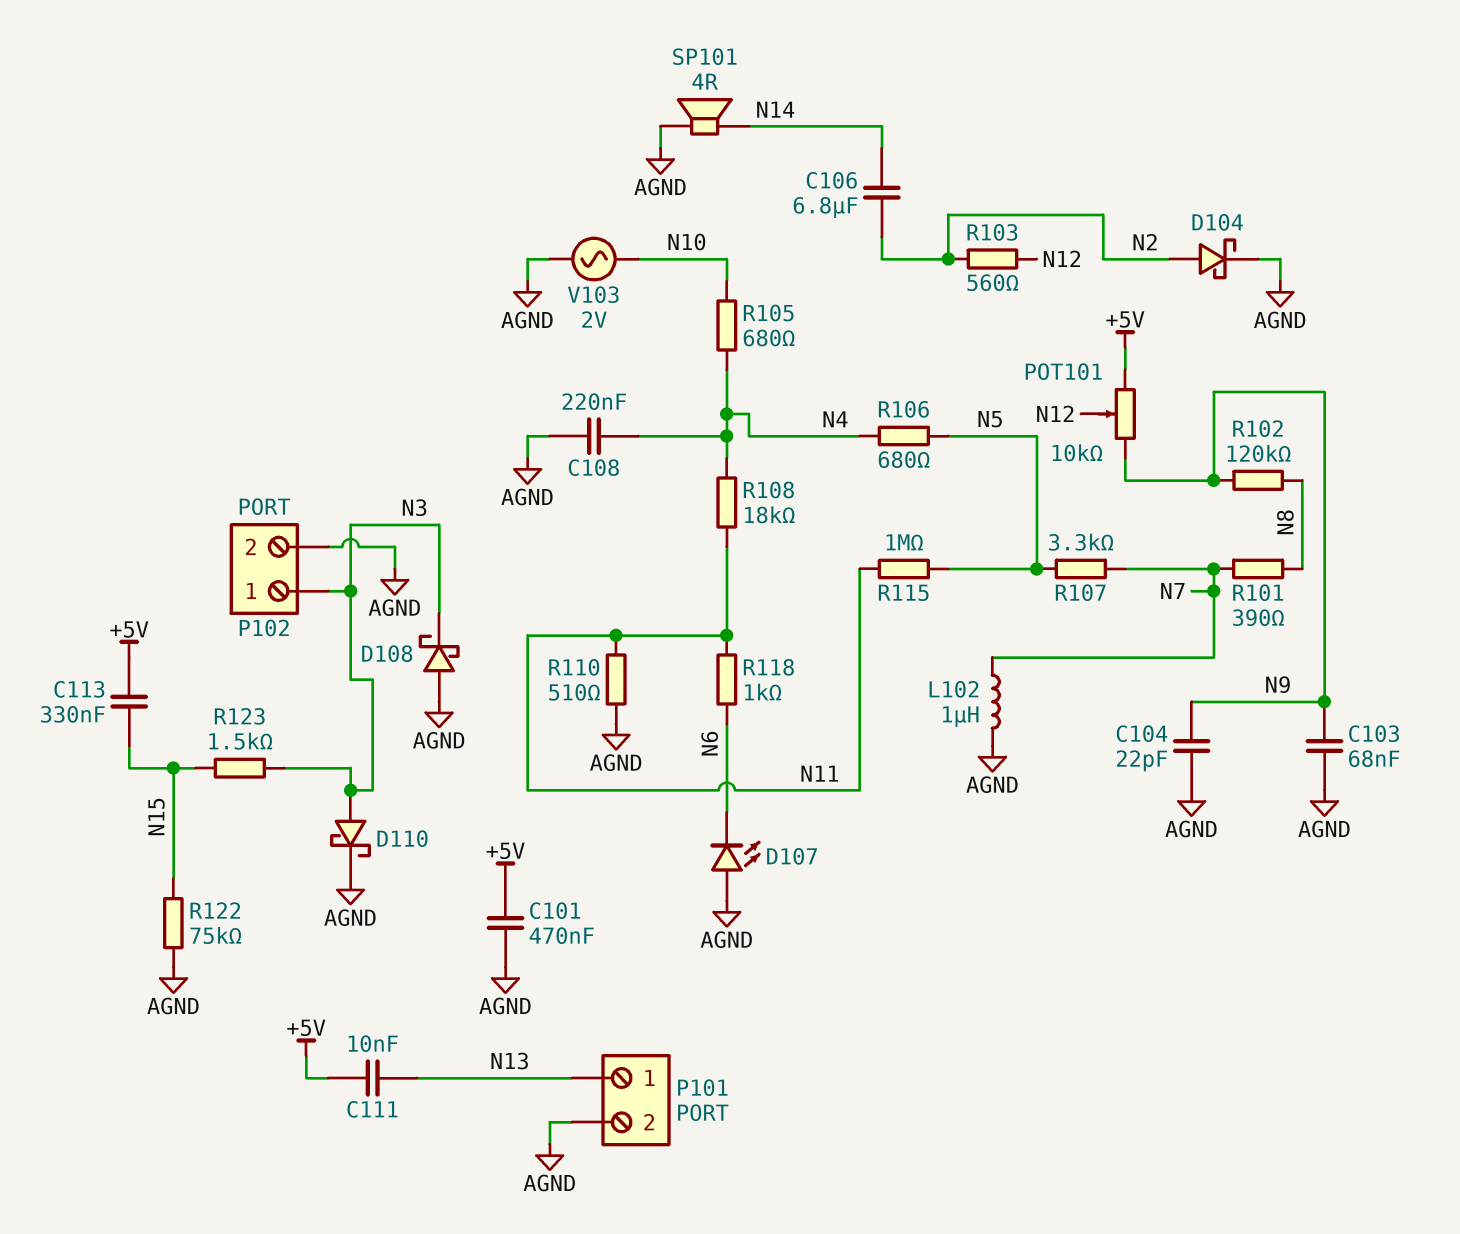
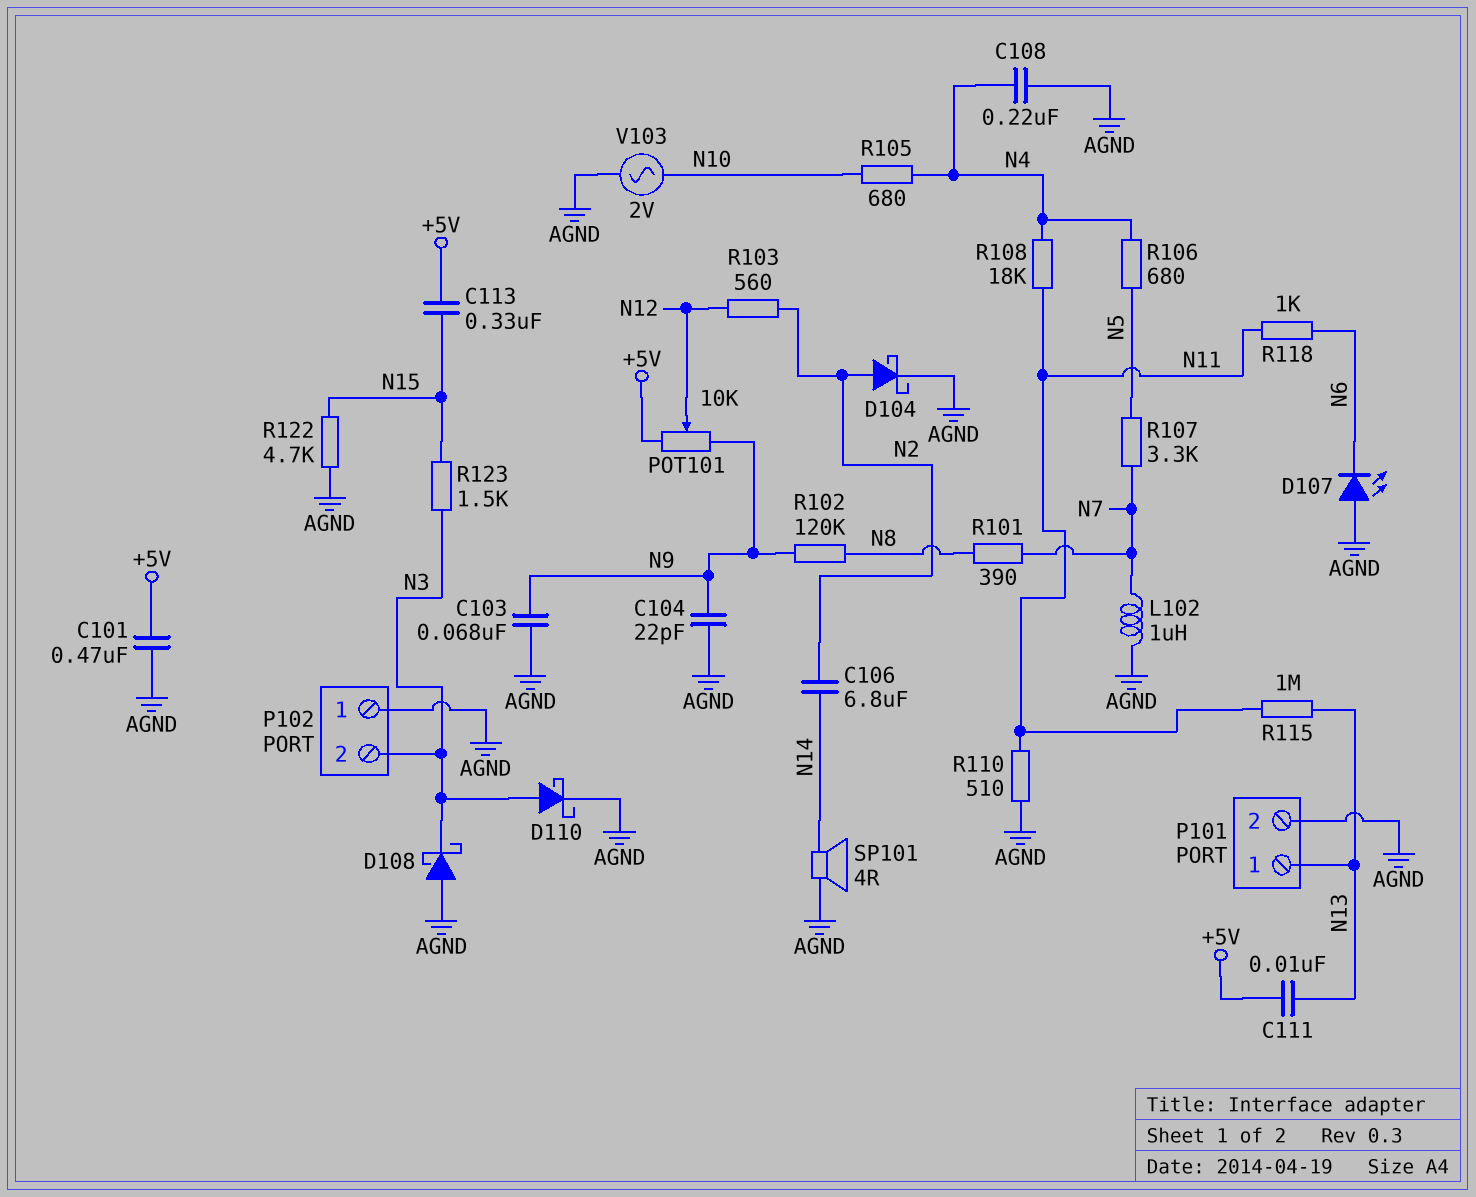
P102 pin 1: N3 -> AGND
P102 pin 2: AGND -> N3
R115: 1M (N5, N11) -> 1M (N11, N13)
R122: 75k (AGND, N15) -> 4.7k (AGND, N15)

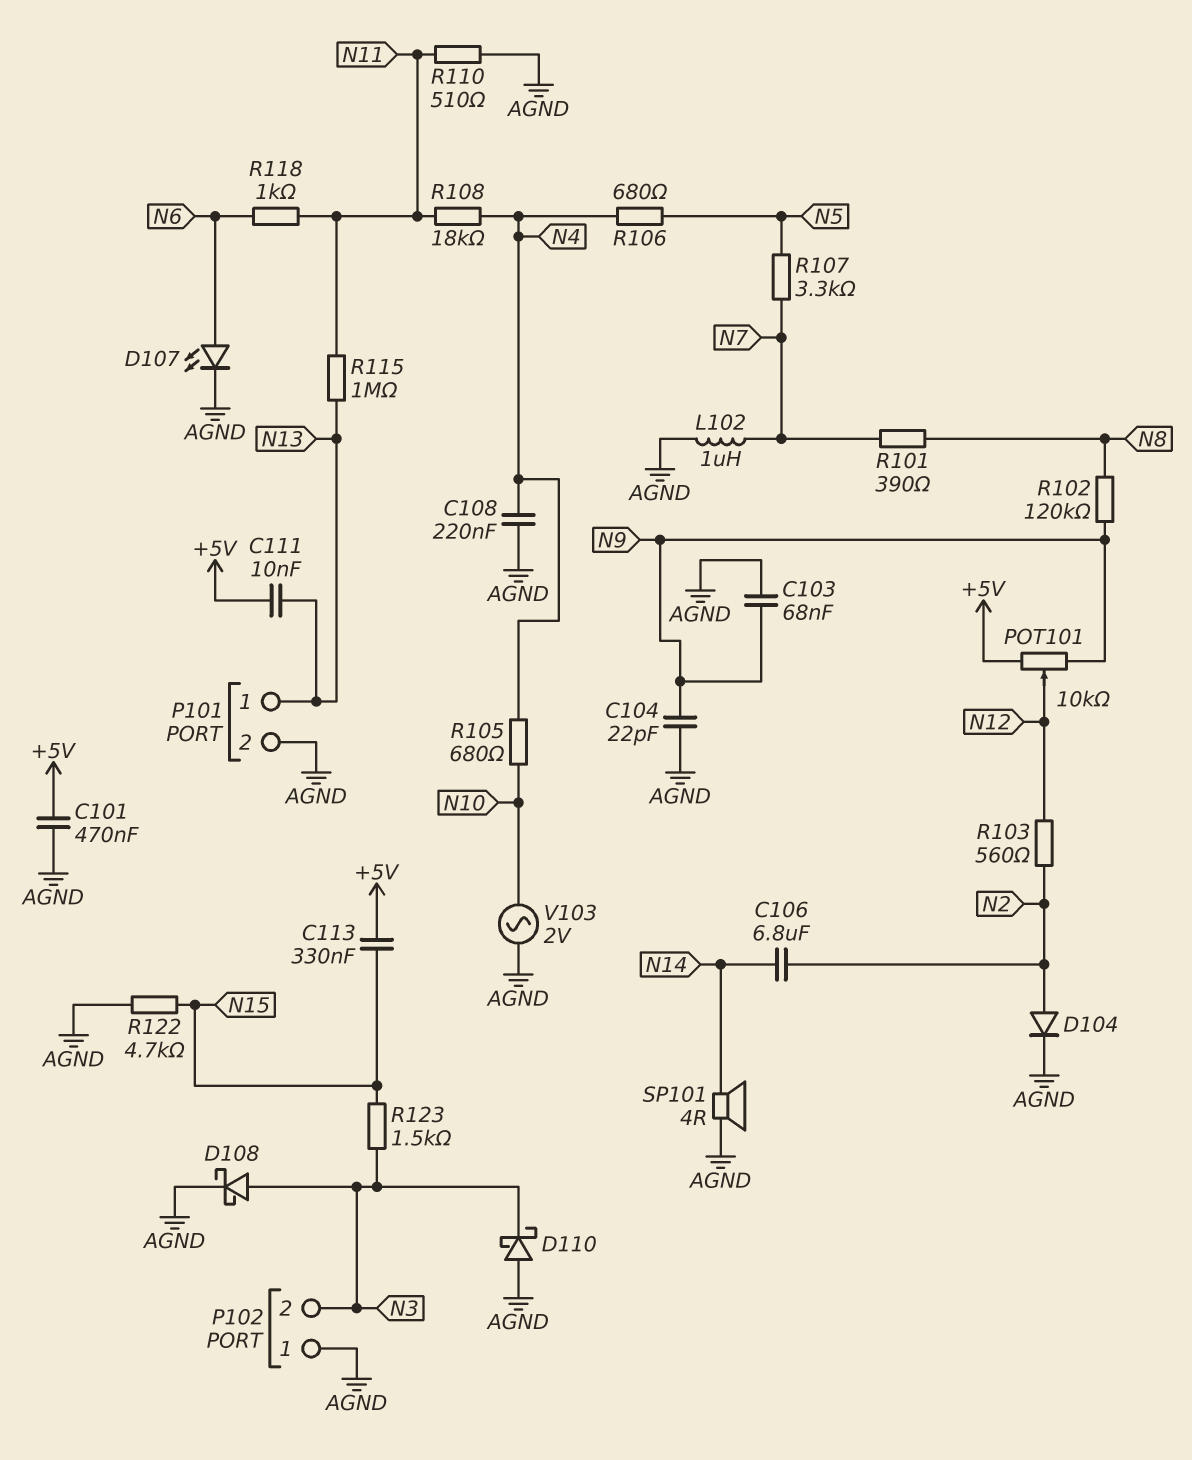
D104: schottky (A N2, K AGND) -> diode (A N2, K AGND)
D107: LED (A AGND, K N6) -> LED (A N6, K AGND)
D108: schottky (A AGND, K N3) -> schottky (A N3, K AGND)
D110: schottky (A N3, K AGND) -> schottky (A AGND, K N3)

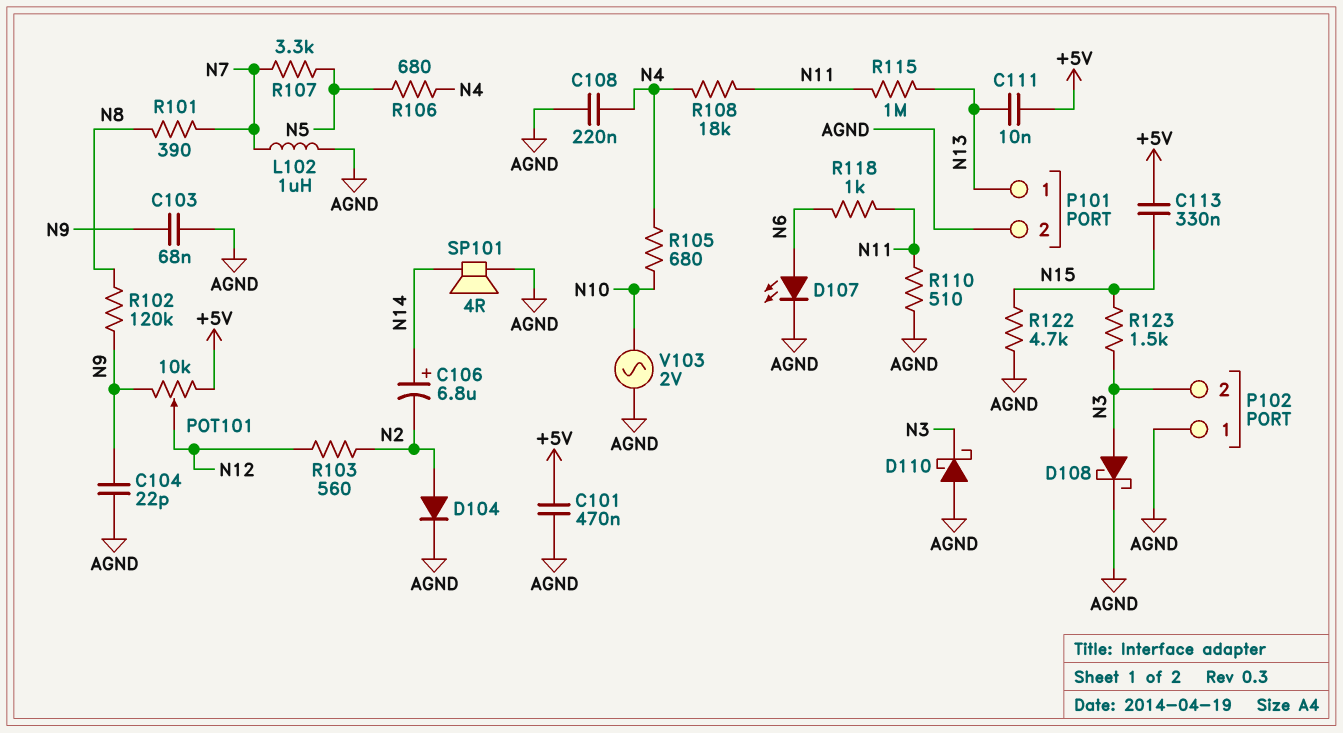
C106: 6.8uF (N2, N14) -> 6.8uF (plus N14, minus N2)

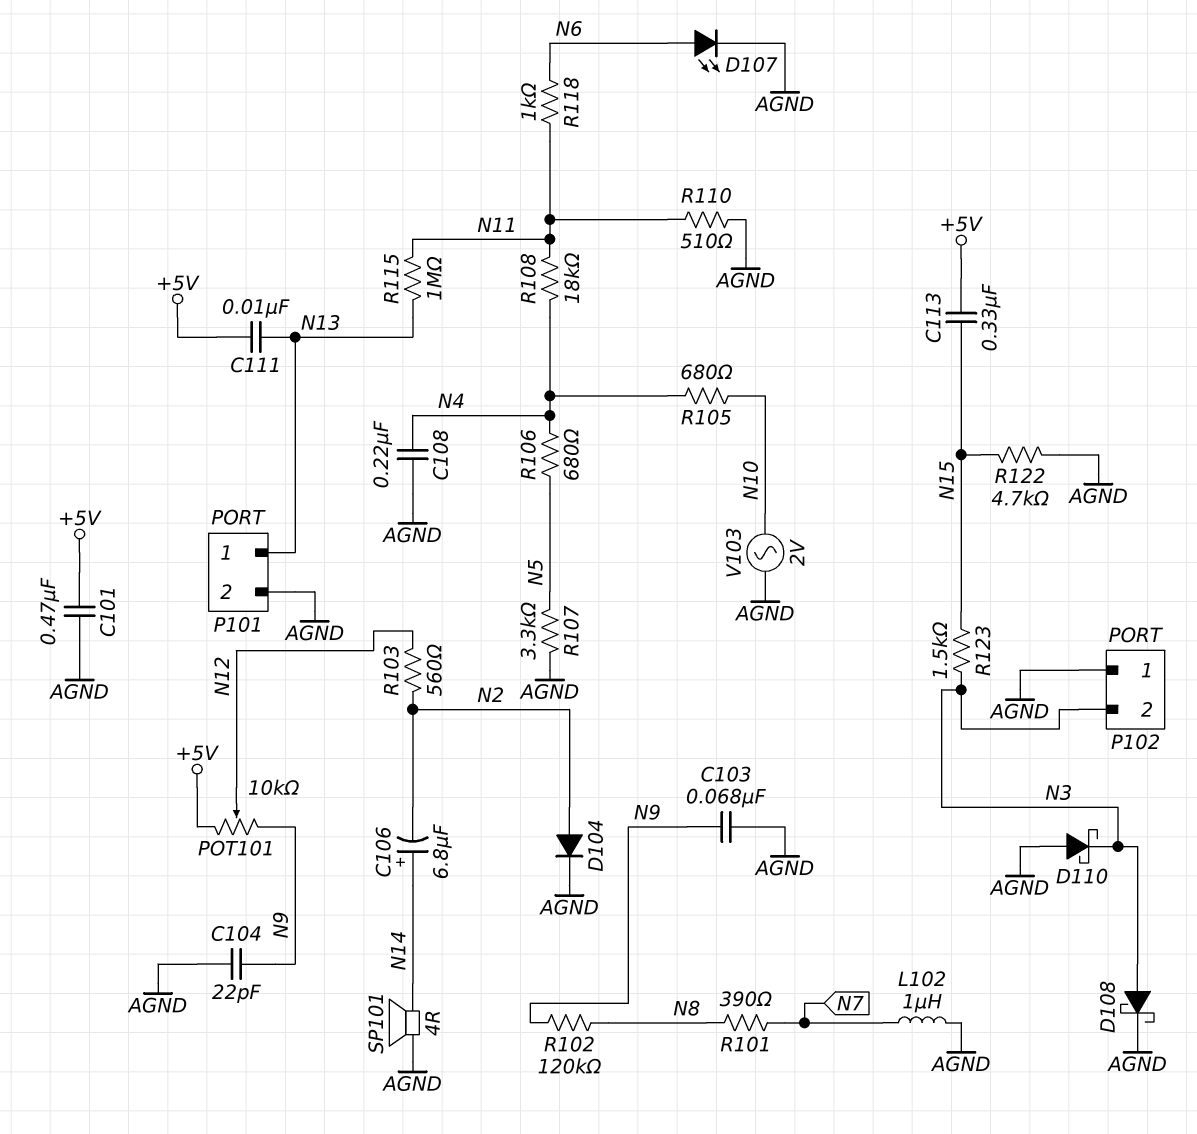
R107: 3.3k (N5, N7) -> 3.3k (AGND, N5)

